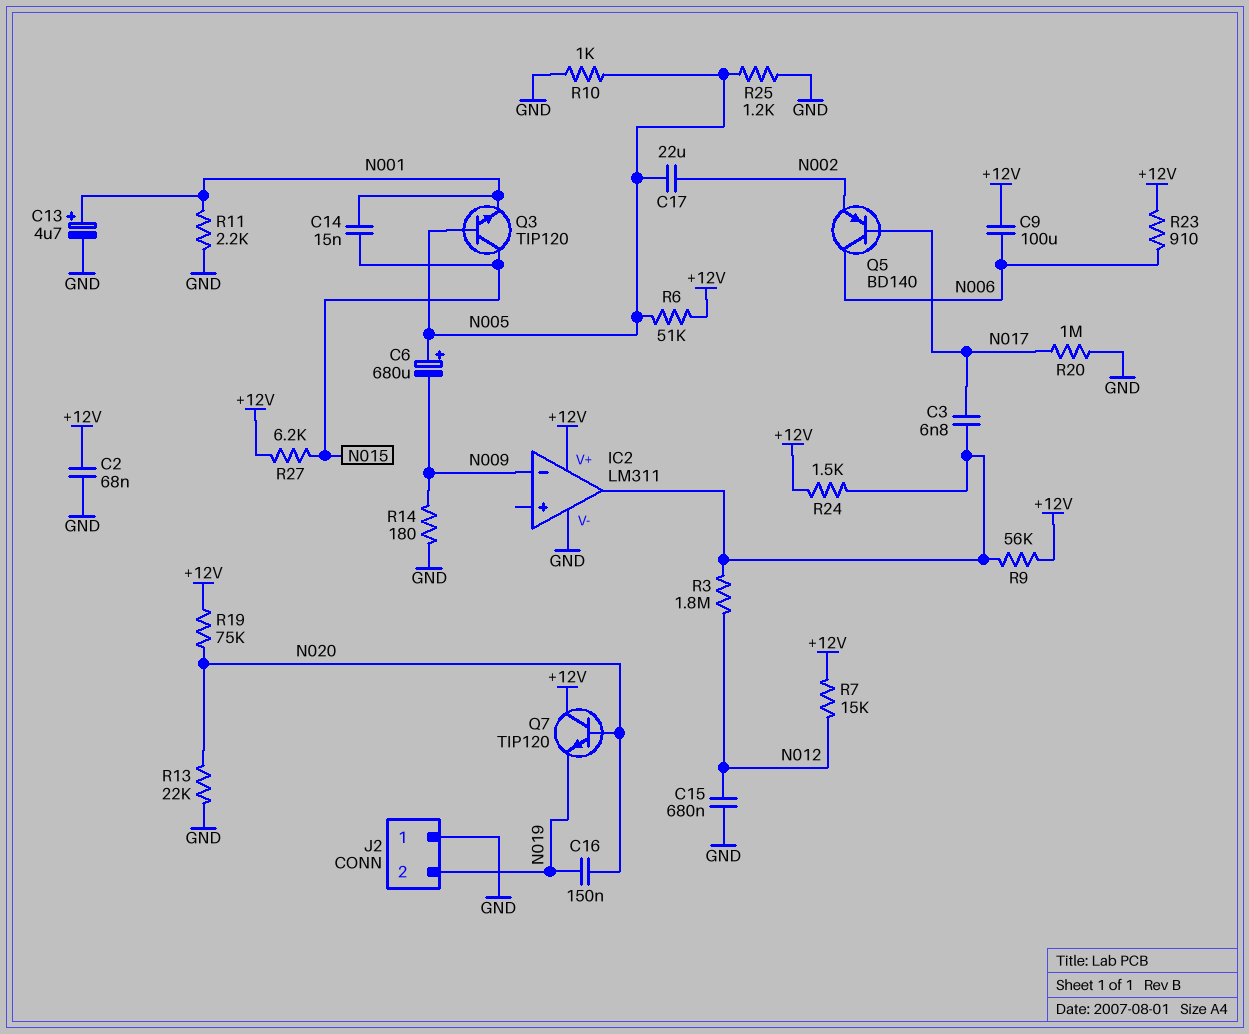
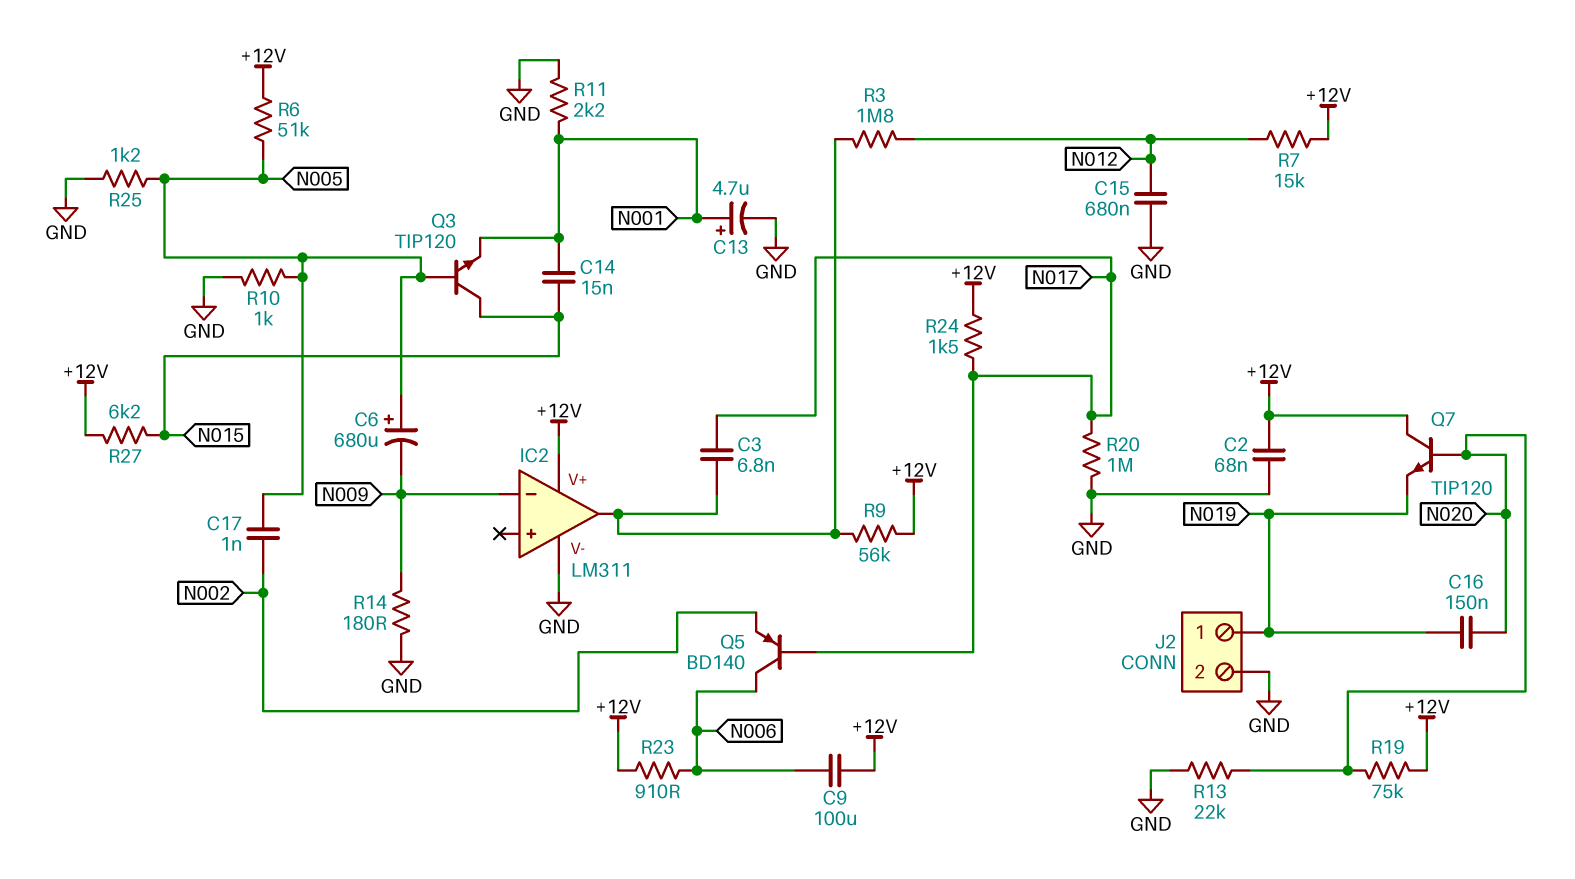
C17: 22uF (N002, N005) -> 1nF (N002, N005)
J2 pin 1: GND -> N019
J2 pin 2: N019 -> GND
R24: 1.5k (+12V, IC2/out) -> 1.5k (+12V, N017)

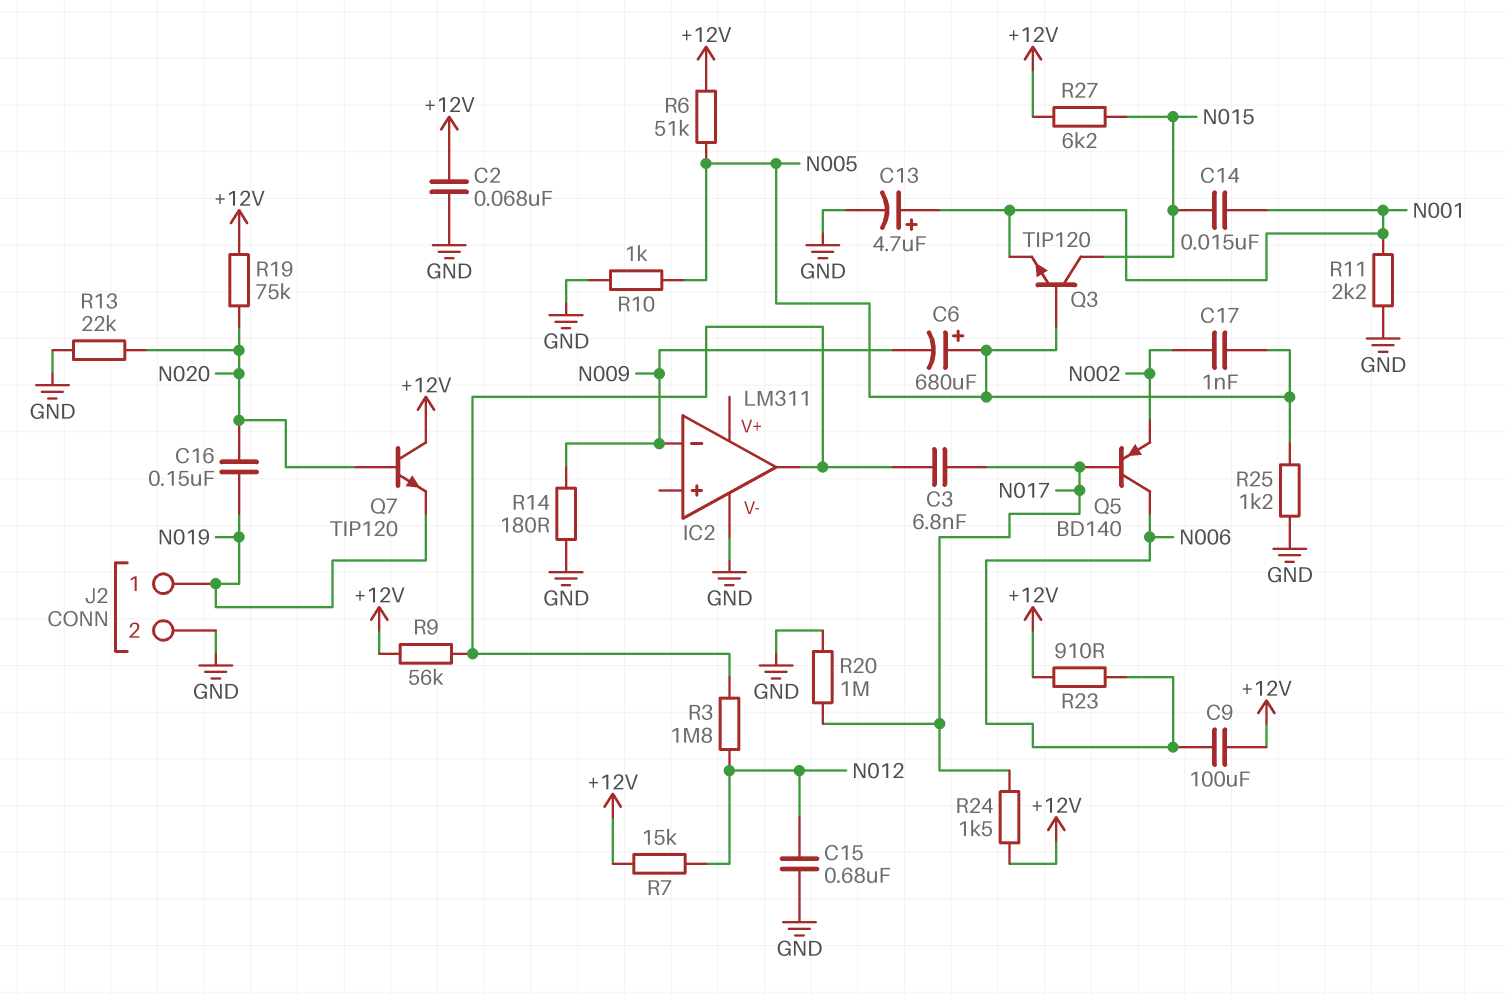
IC2 pin V+: +12V -> none

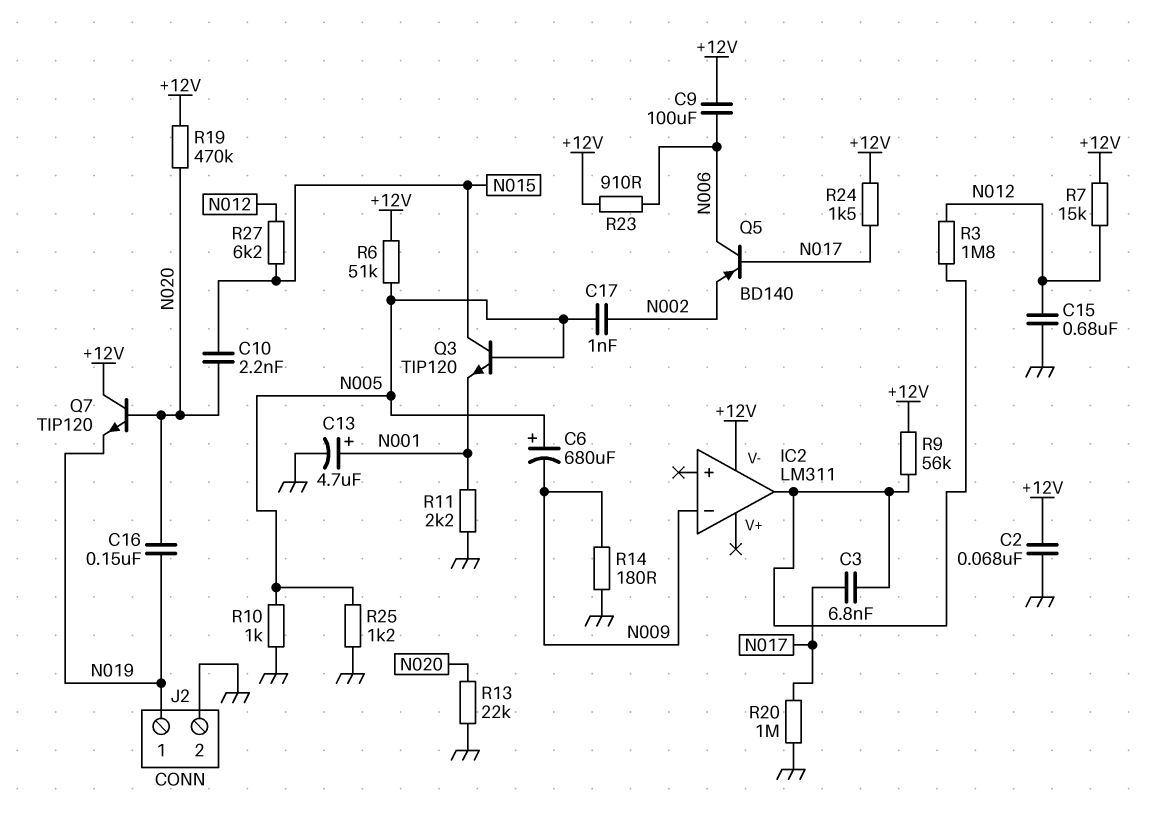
C10: none -> 2.2nF (N015, N020)
C14: 15nF (N001, N015) -> none
IC2 pin V-: GND -> +12V
R19: 75k (+12V, N020) -> 470k (+12V, N020)
R27: 6.2k (+12V, N015) -> 6.2k (N012, N015)

